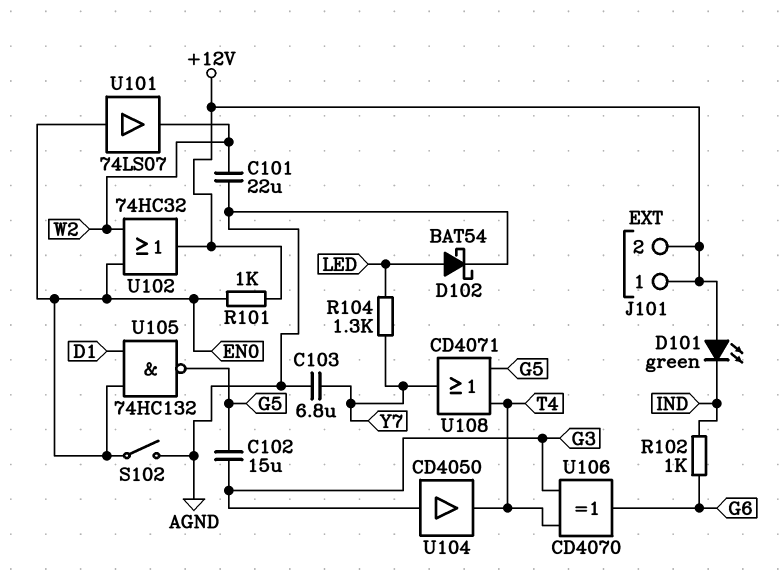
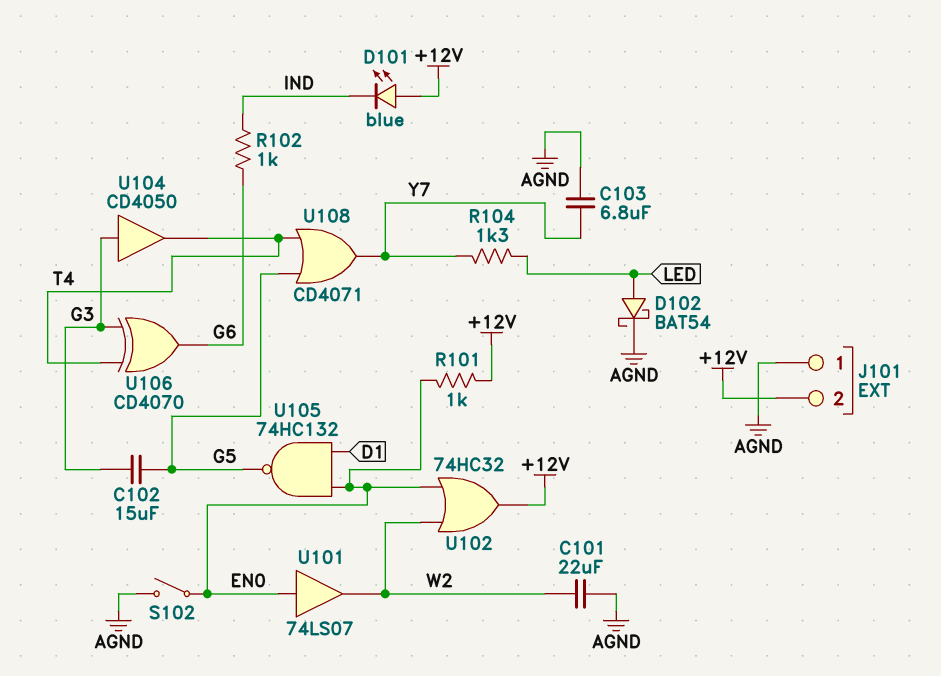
D101: LED green (A +12V, K IND) -> LED blue (A +12V, K IND)
J101 pin 1: +12V -> AGND

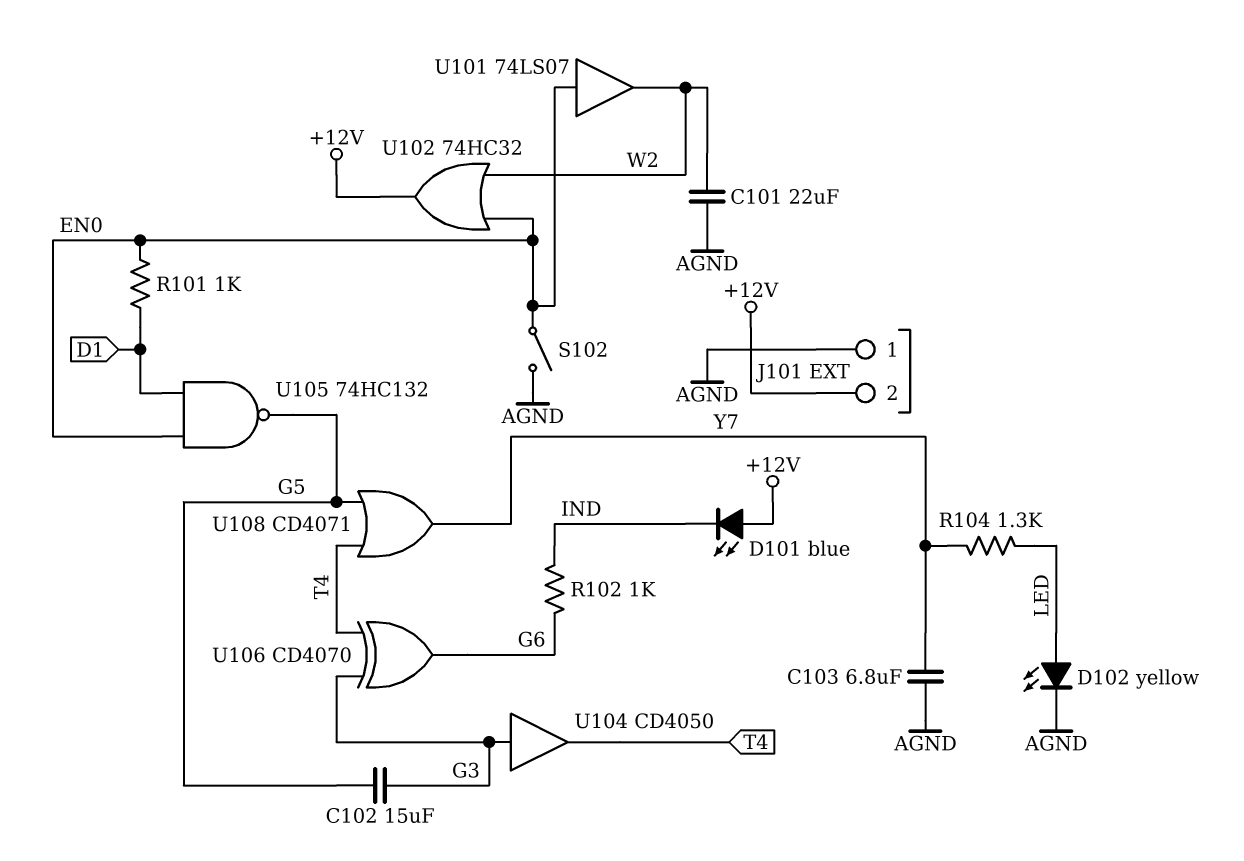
D102: schottky BAT54 (A LED, K AGND) -> LED yellow (A LED, K AGND)
R101: 1k (+12V, EN0) -> 1k (D1, EN0)

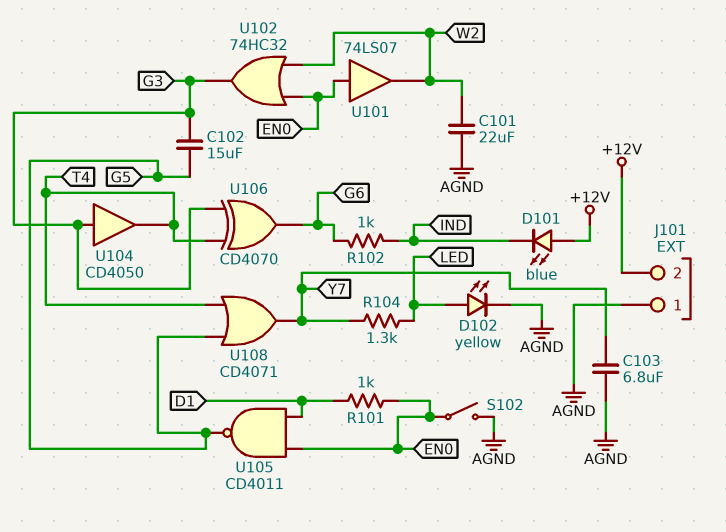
U102: OR 74HC32 (in EN0, in W2, out +12V) -> OR 74HC32 (in EN0, in W2, out G3)
U105: NAND 74HC132 (in D1, in EN0, out G5) -> NAND CD4011 (in D1, in EN0, out G5)

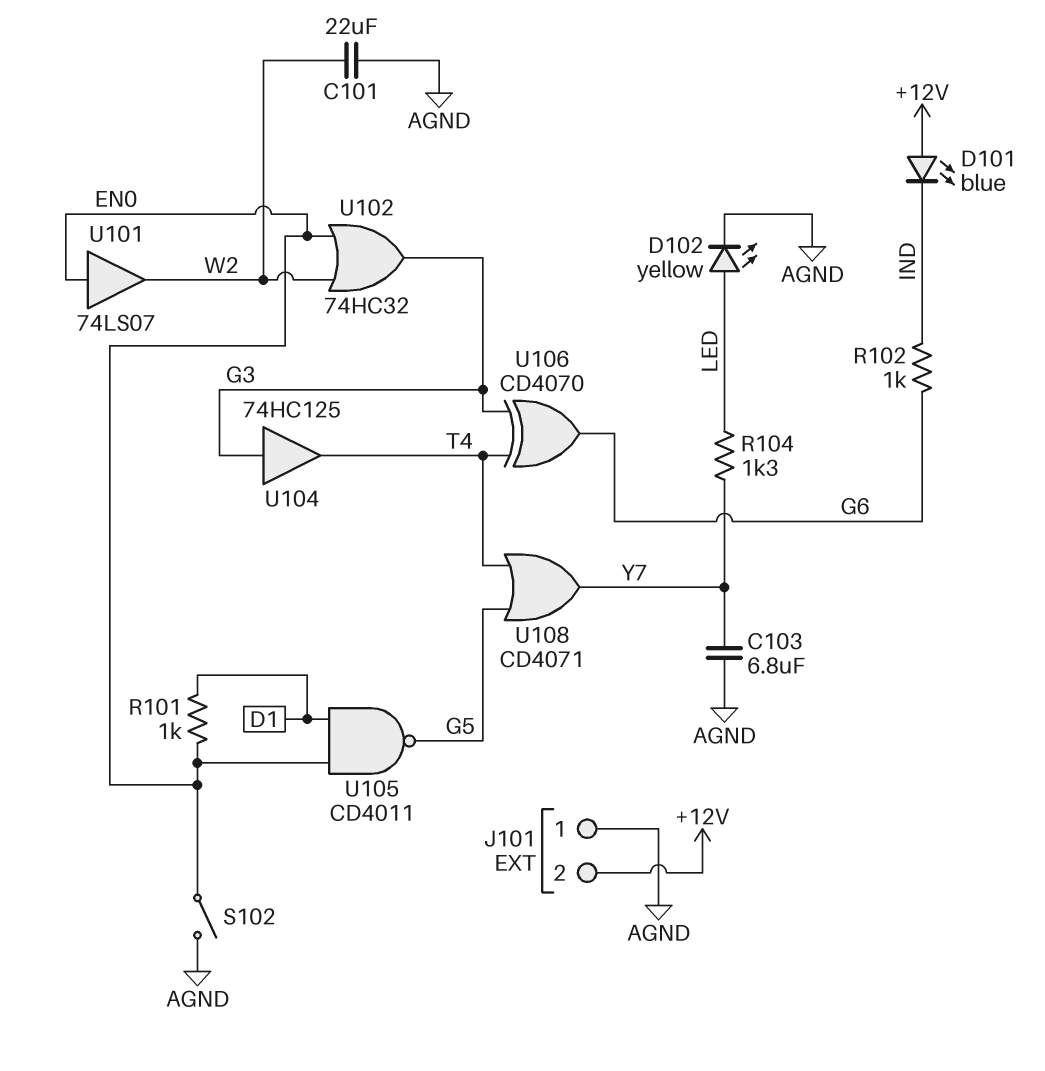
C102: 15uF (G3, G5) -> none
U104: buffer CD4050 (in G3, out T4) -> buffer 74HC125 (in G3, out T4)

